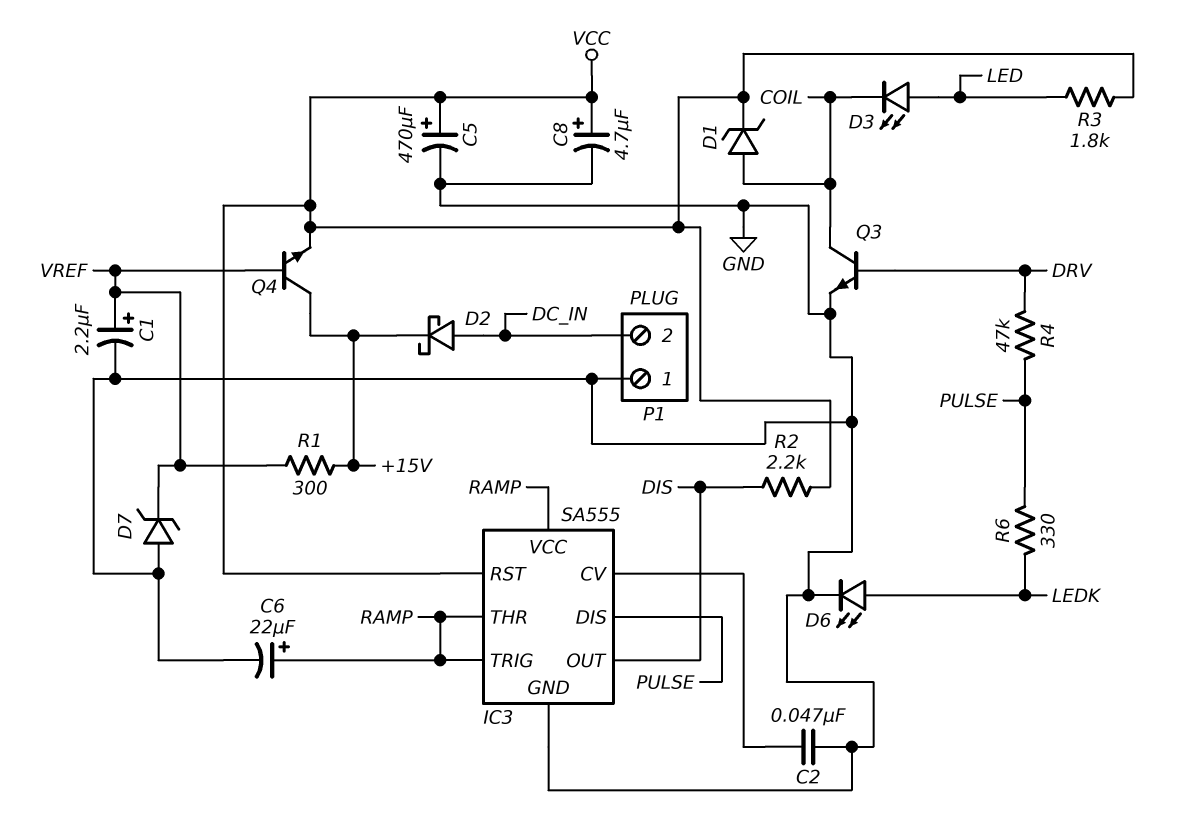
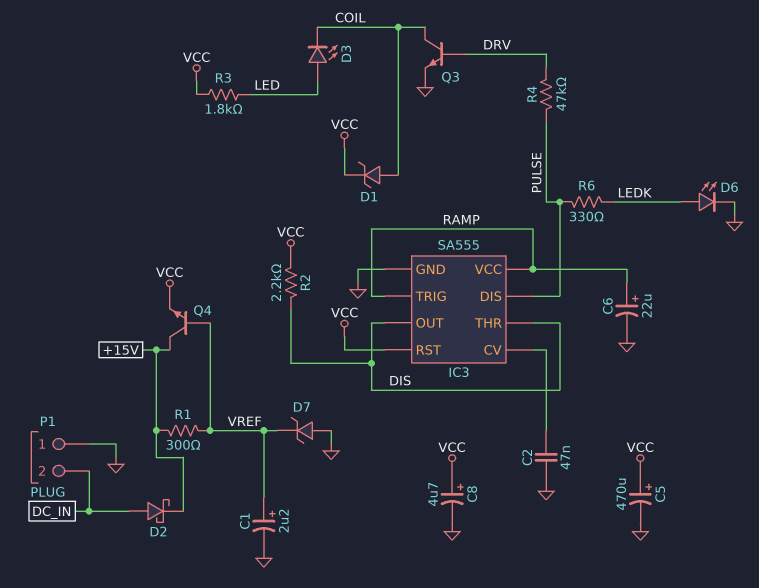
IC3 pin THR: RAMP -> DIS

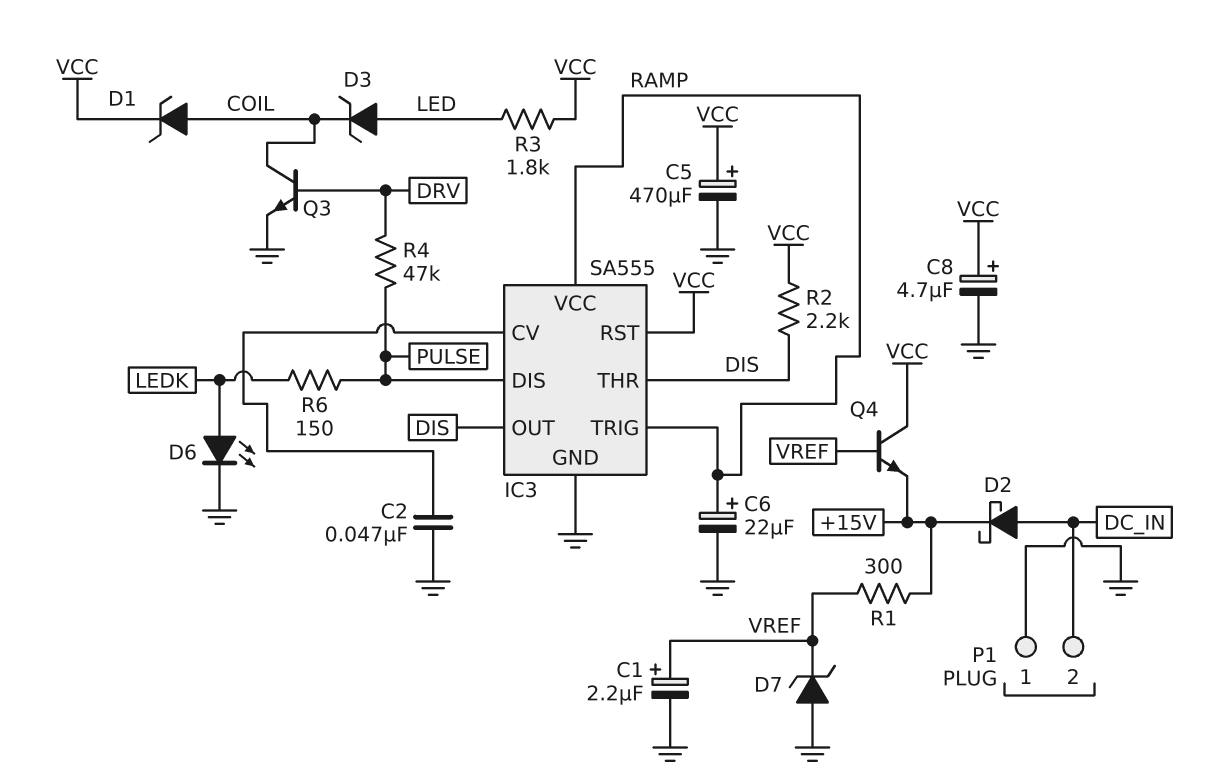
D3: LED (A LED, K COIL) -> zener (A LED, K COIL)
Q4: NPN (B VREF, C +15V, E VCC) -> NPN (B VREF, C VCC, E +15V)
R6: 330 (LEDK, PULSE) -> 150 (LEDK, PULSE)

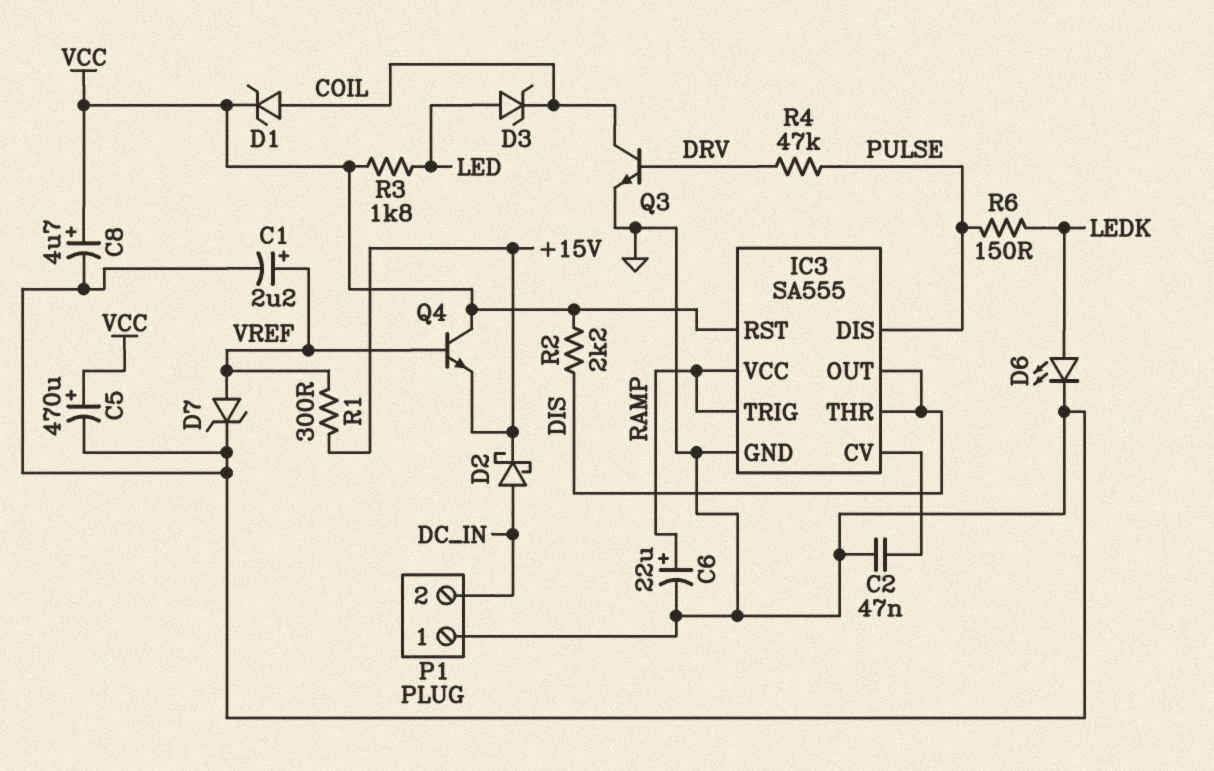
D7: zener (A GND, K VREF) -> zener (A VREF, K GND)

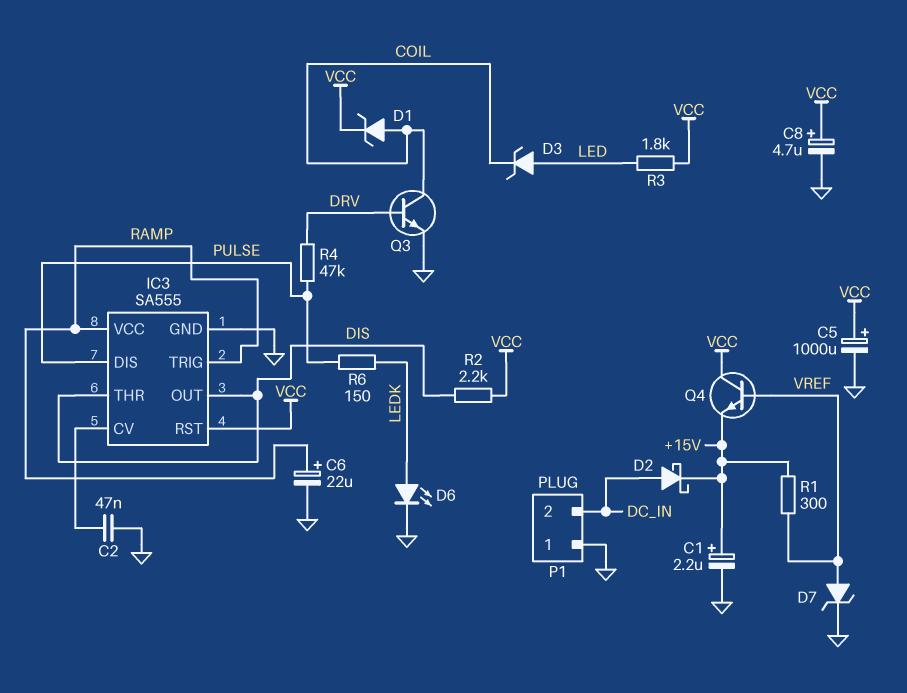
C1: 2.2uF (plus VREF, minus GND) -> 2.2uF (plus +15V, minus GND)
C5: 470uF (plus VCC, minus GND) -> 1000uF (plus VCC, minus GND)

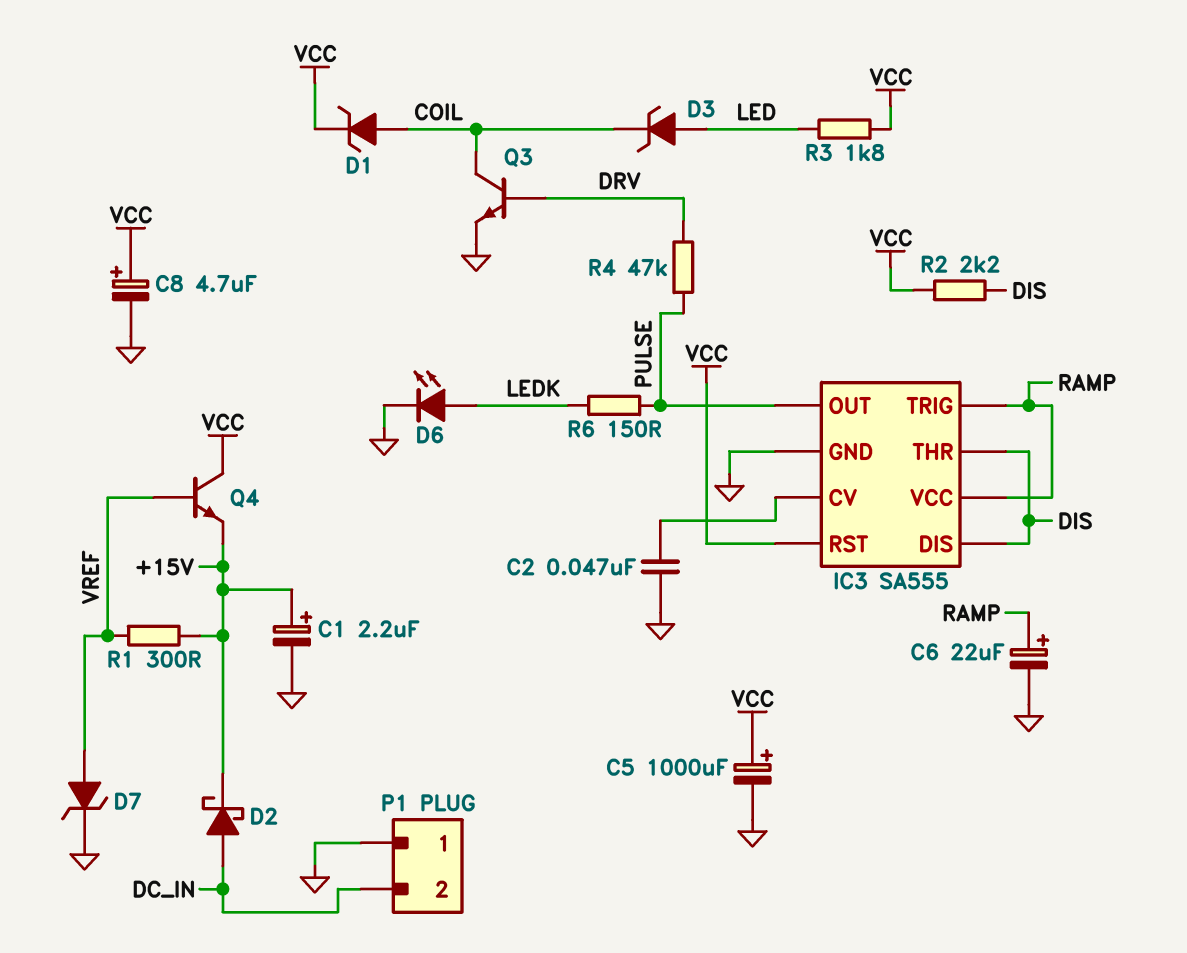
IC3 pin DIS: PULSE -> DIS
IC3 pin OUT: DIS -> PULSE

